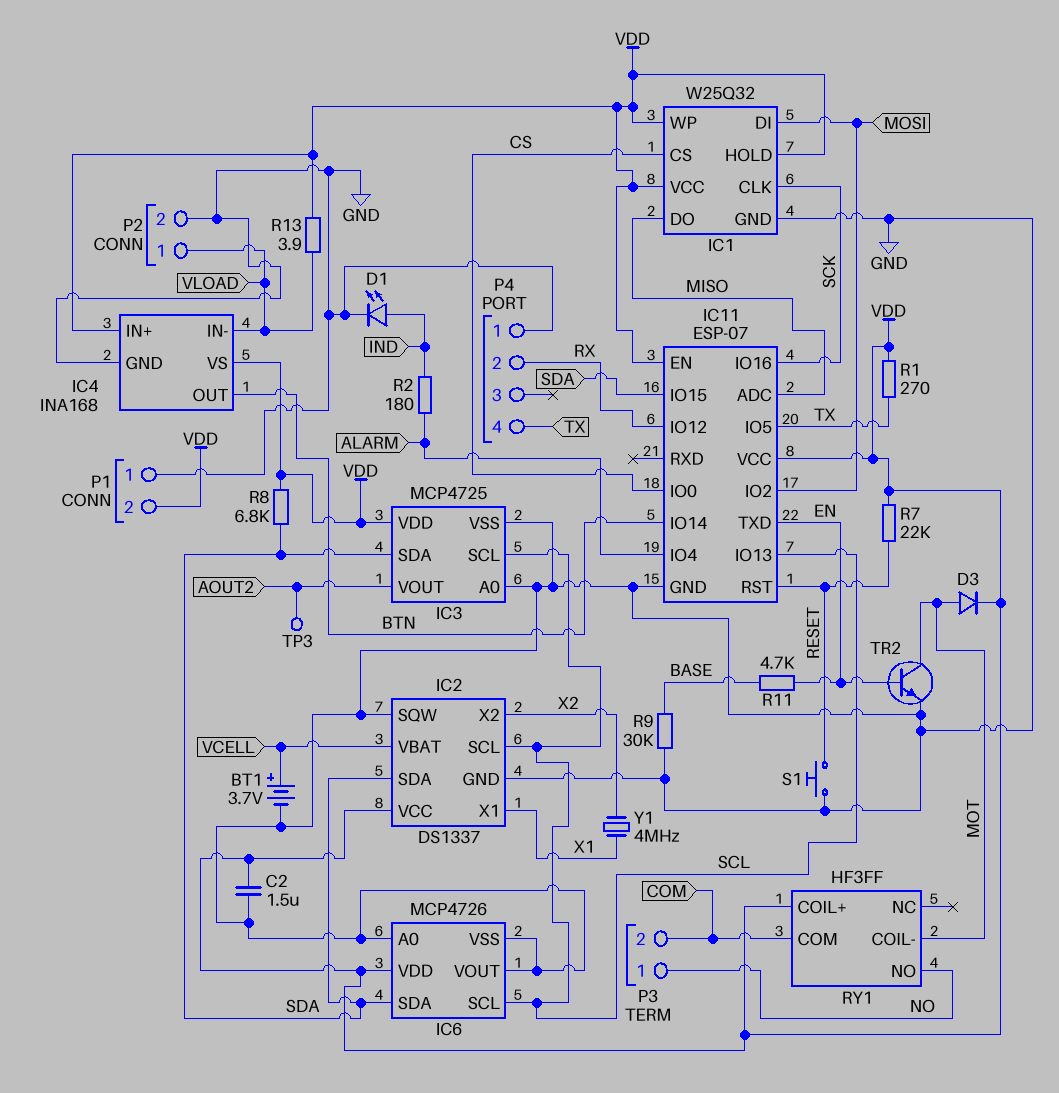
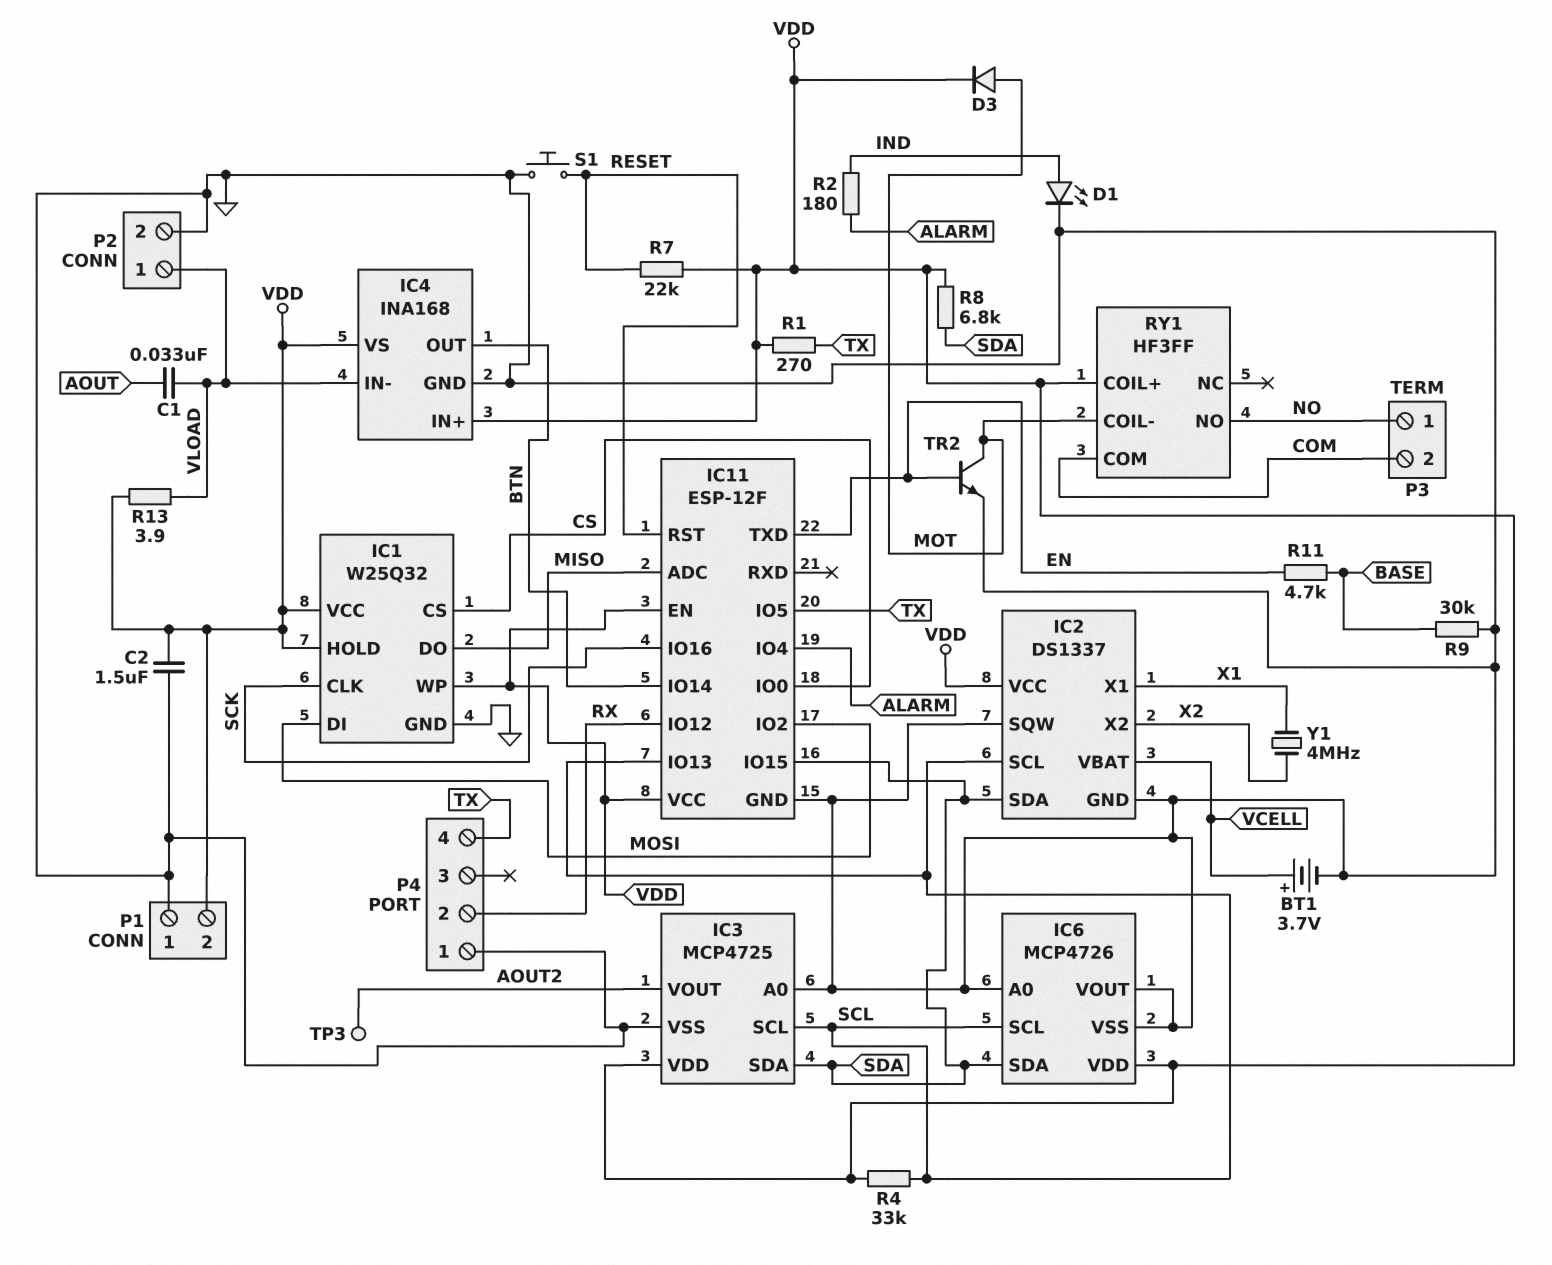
C1: none -> 33nF (AOUT, VLOAD)
IC11: ESP-07 -> ESP-12F
R4: none -> 33k (SCL, VDD)

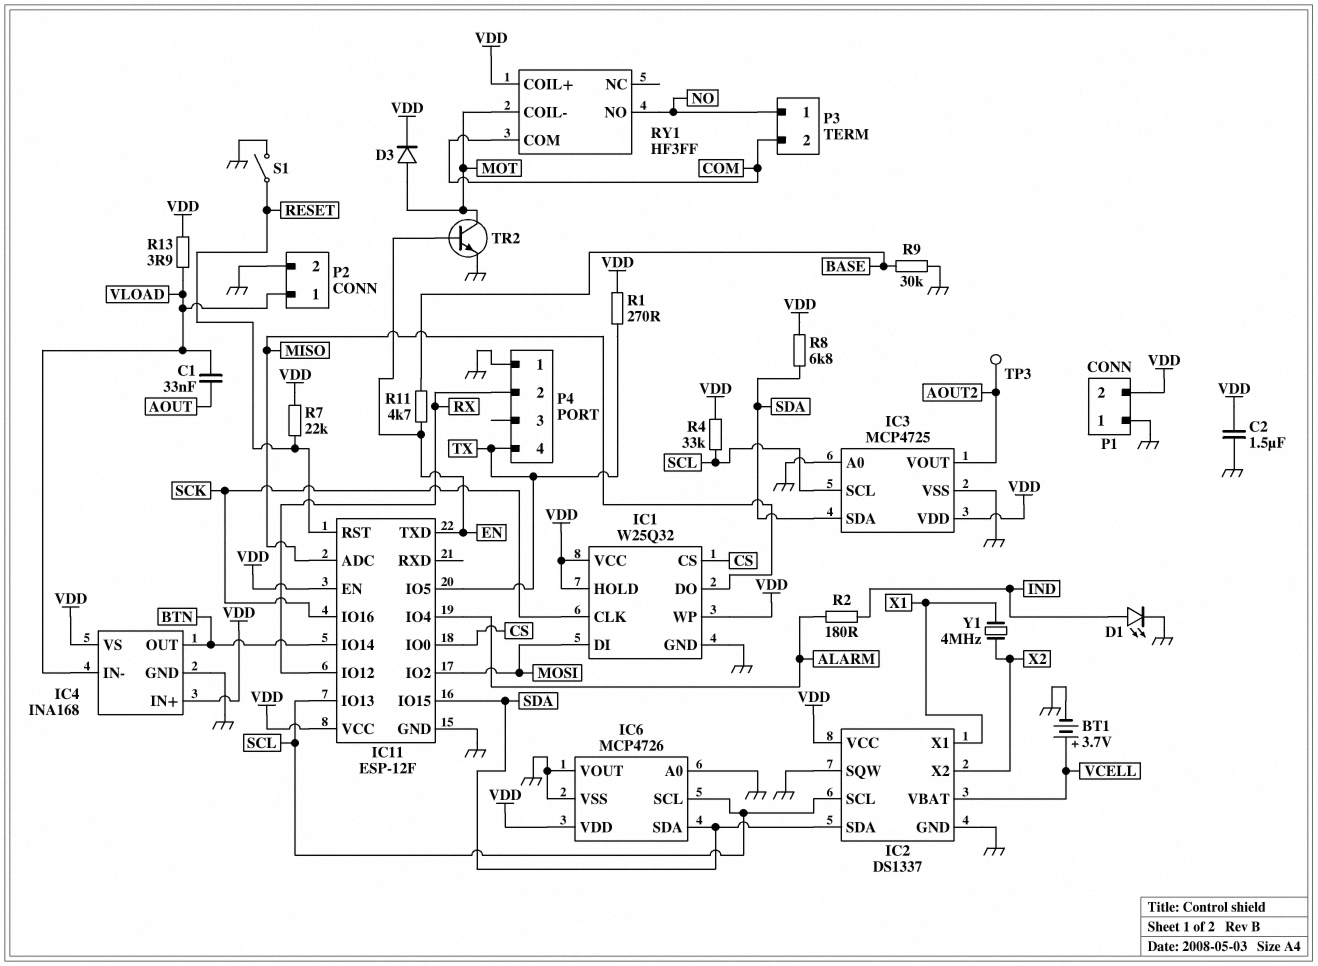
S1: button (GND, RESET) -> switch (GND, RESET)

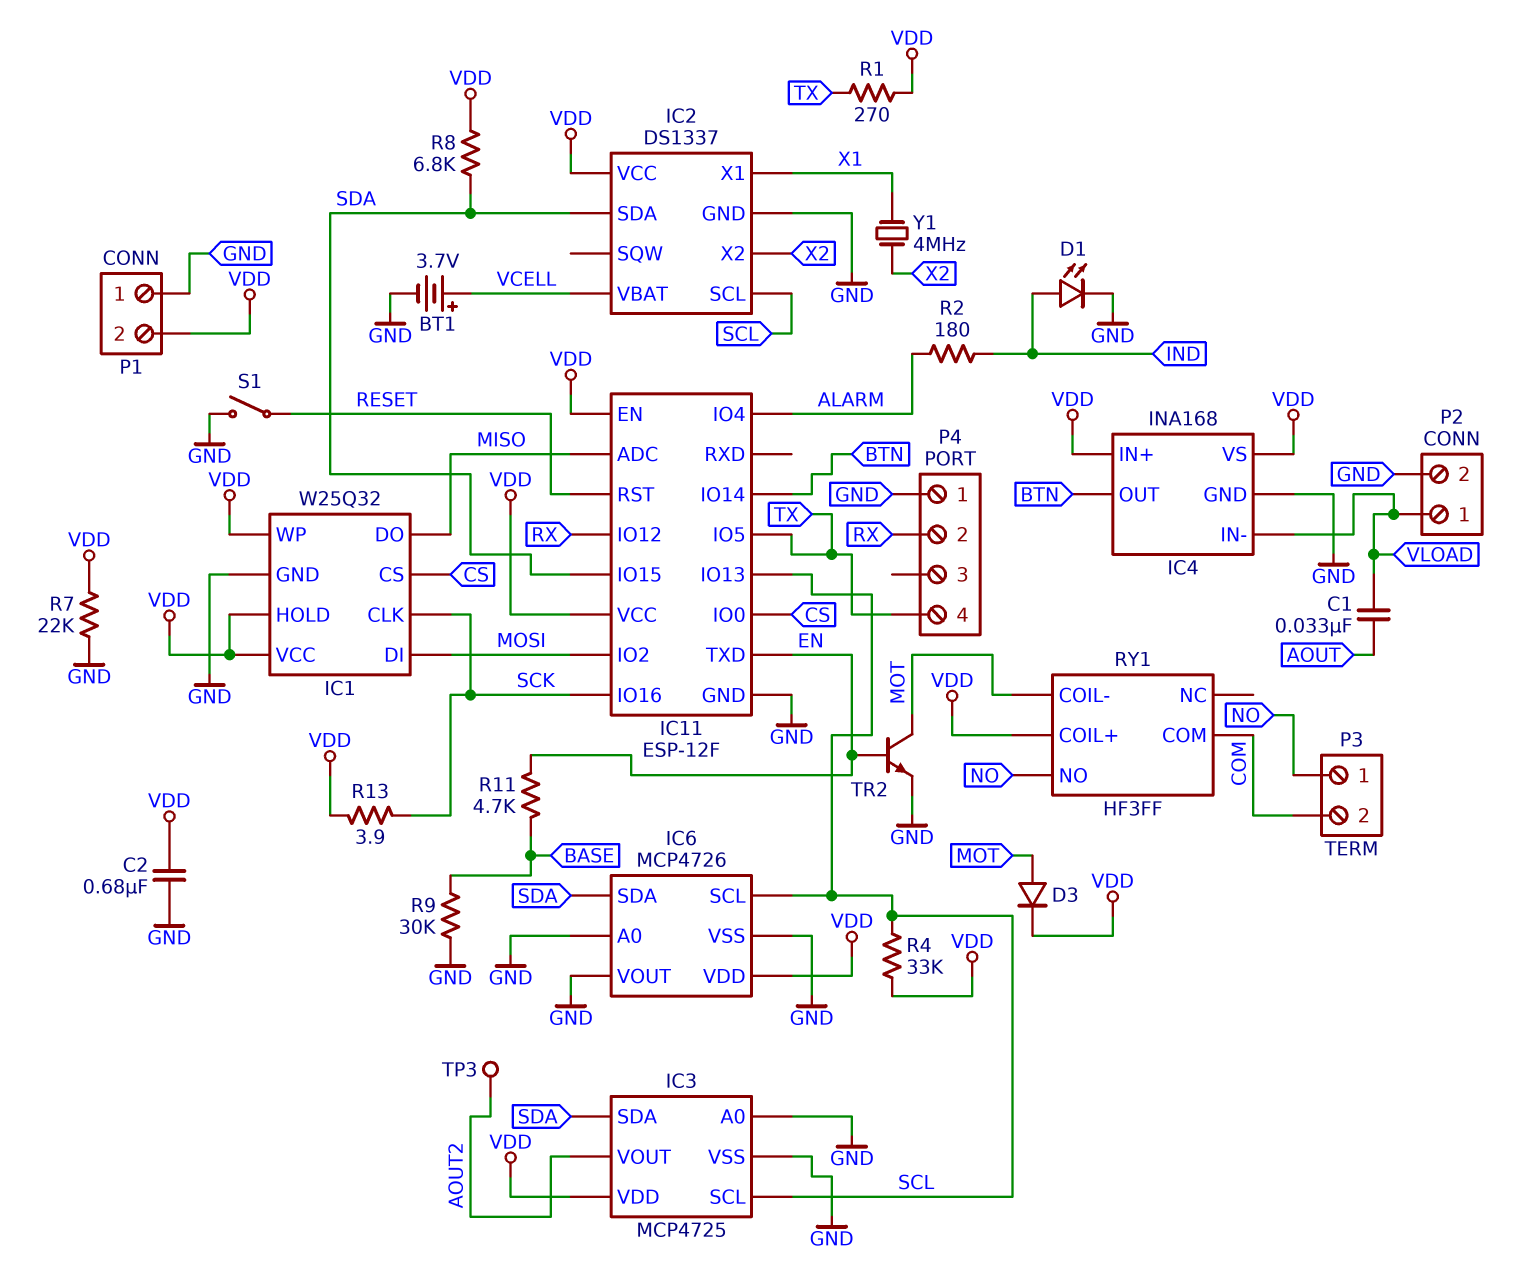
C2: 1.5uF (GND, VDD) -> 680nF (GND, VDD)
IC2 pin SQW: GND -> none
R7: 22k (RESET, VDD) -> 22k (GND, VDD)
R13: 3.9 (VDD, VLOAD) -> 3.9 (SCK, VDD)

